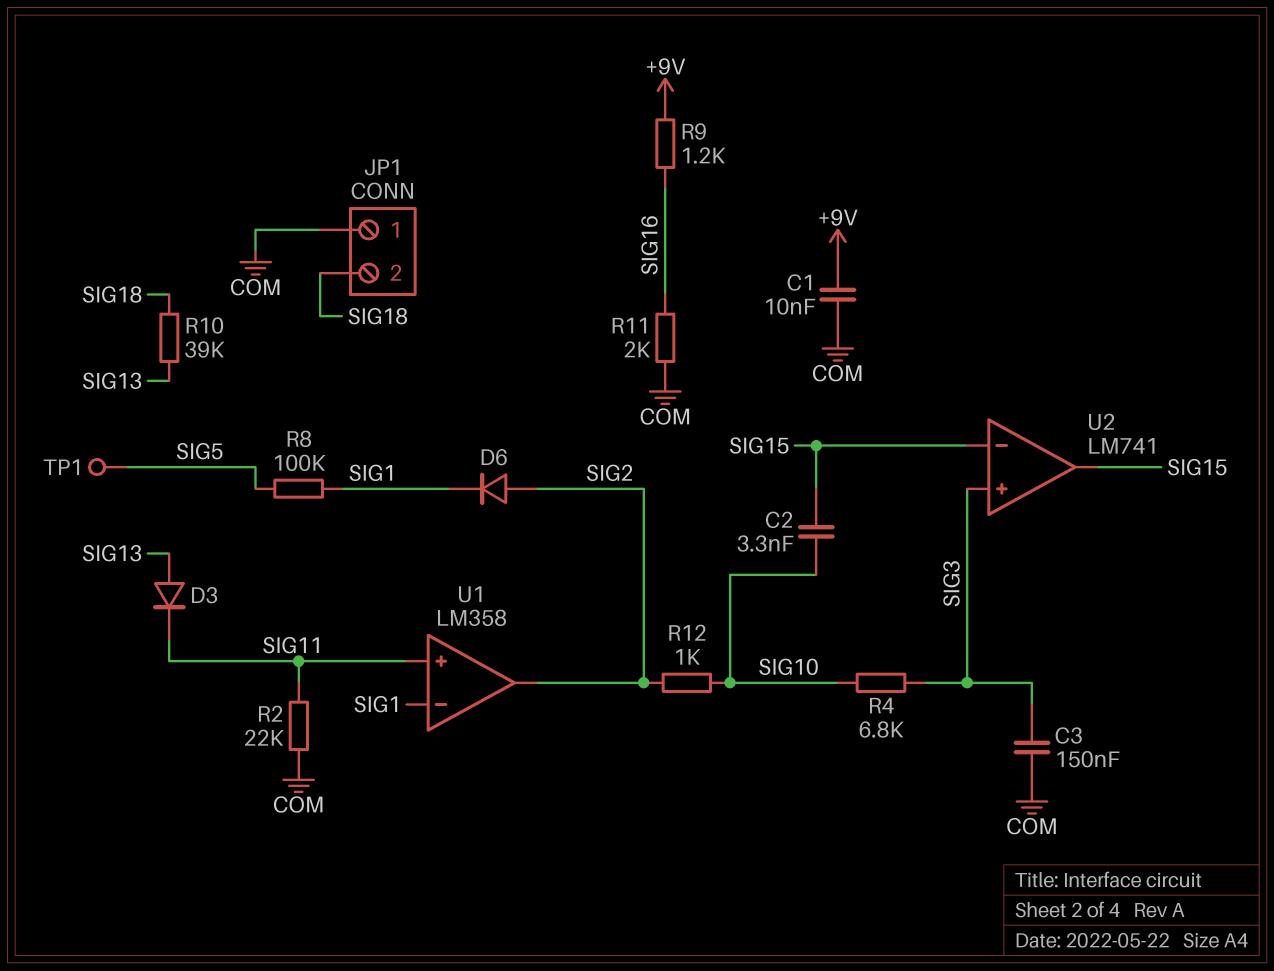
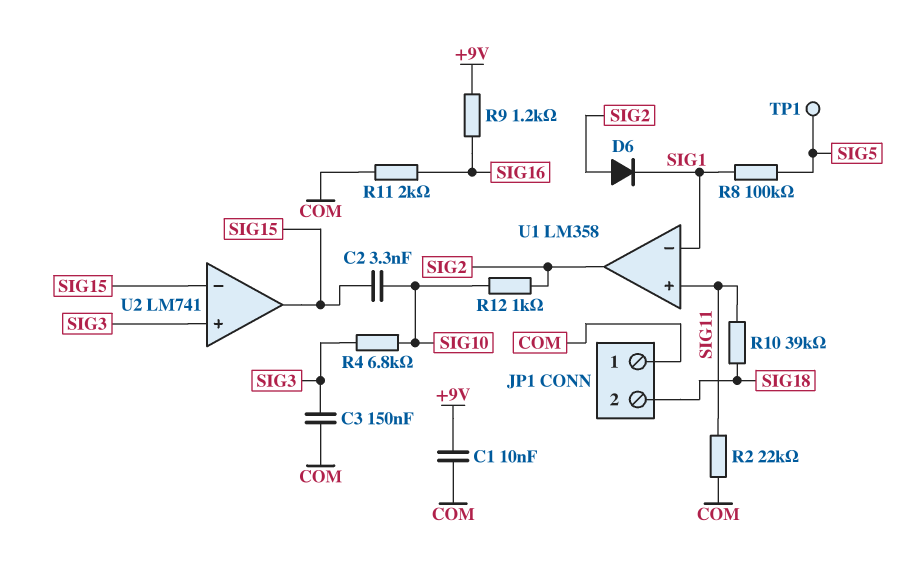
D3: diode (A SIG13, K SIG11) -> none
R10: 39k (SIG13, SIG18) -> 39k (SIG11, SIG18)

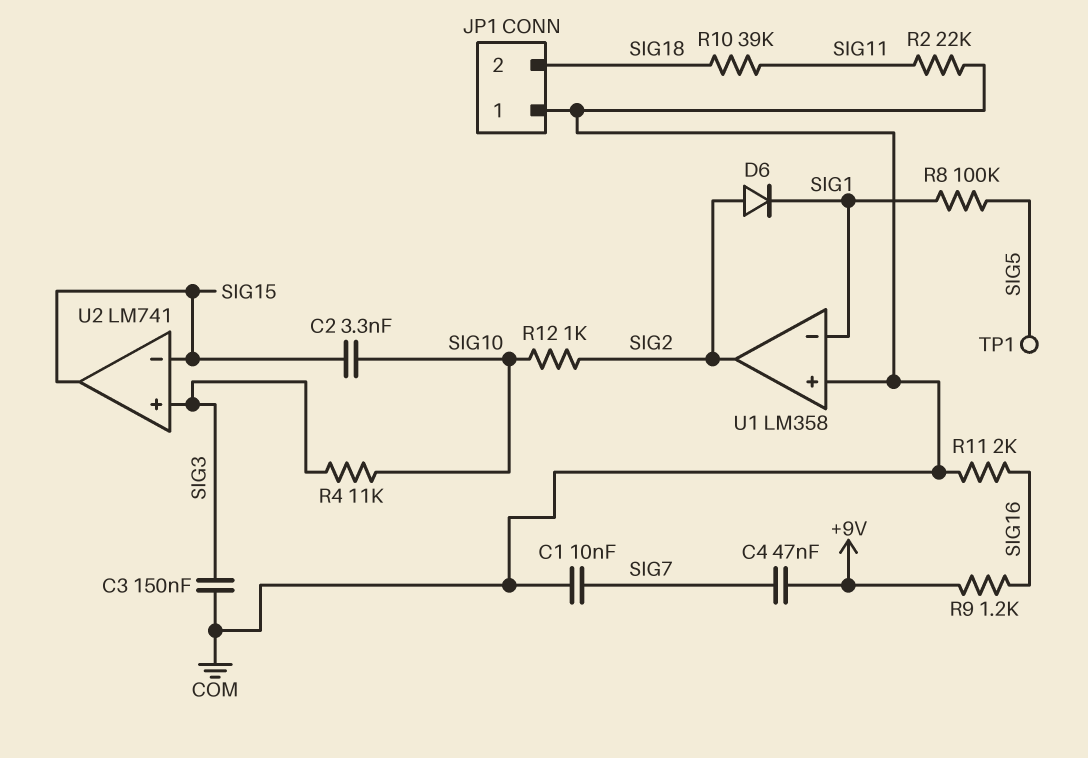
C1: 10nF (+9V, COM) -> 10nF (COM, SIG7)
C4: none -> 47nF (+9V, SIG7)
R4: 6.8k (SIG3, SIG10) -> 11k (SIG3, SIG10)
U1 pin in+: SIG11 -> COM

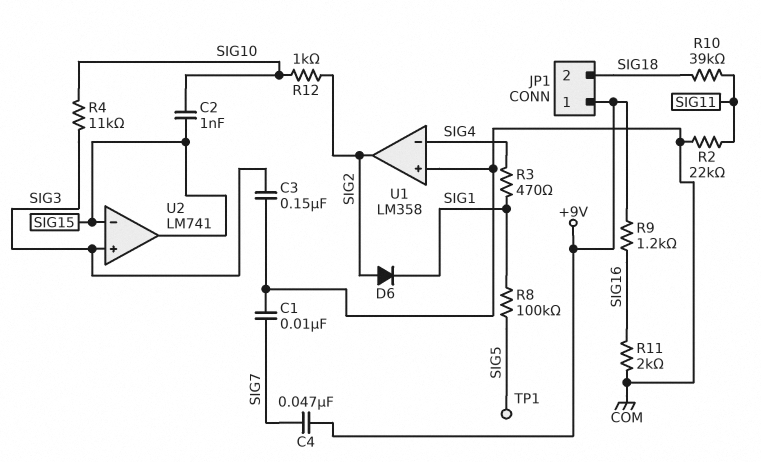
C2: 3.3nF (SIG10, SIG15) -> 1nF (SIG10, SIG15)
JP1 pin 1: COM -> +9V
R3: none -> 470 (SIG1, SIG4)
U1 pin in-: SIG1 -> SIG4

